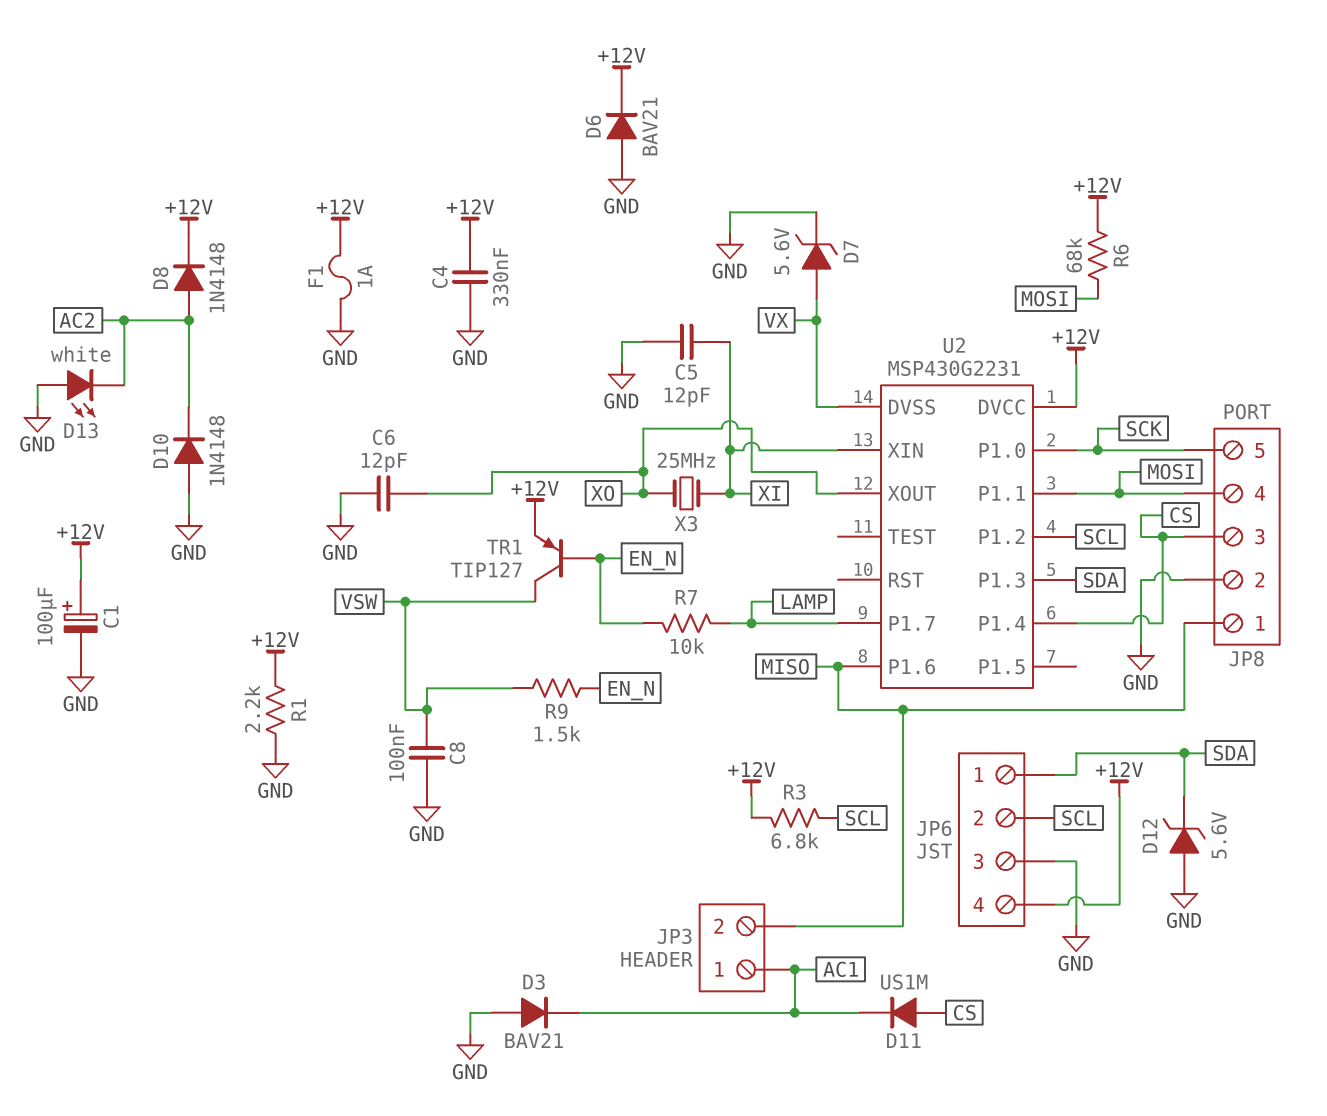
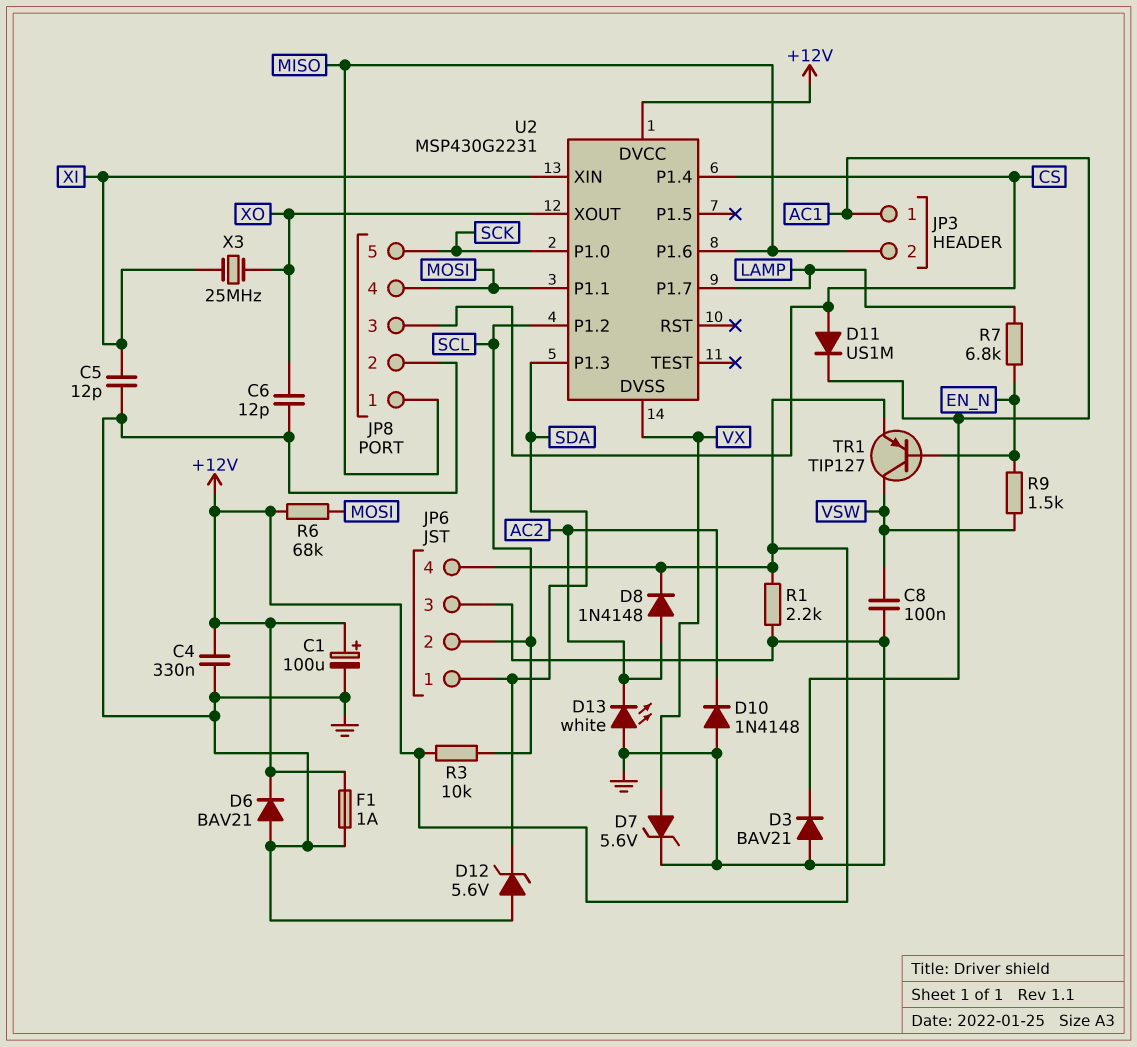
R3: 6.8k (+12V, SCL) -> 10k (+12V, SCL)
R7: 10k (EN_N, LAMP) -> 6.8k (EN_N, LAMP)

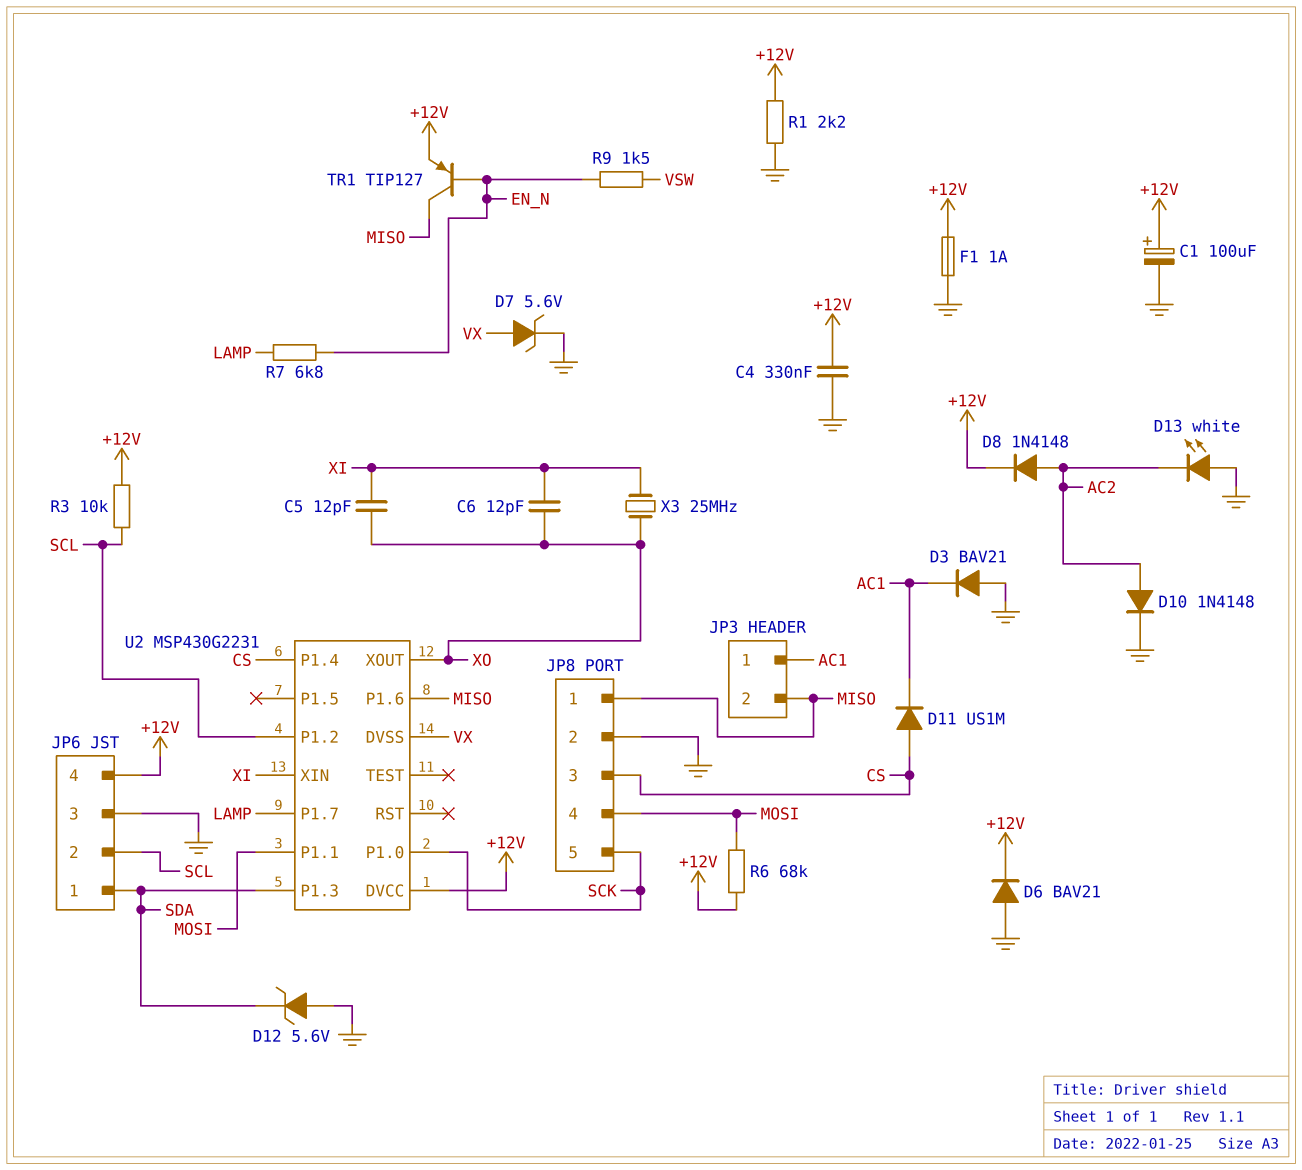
C5: 12pF (GND, XI) -> 12pF (XI, XO)
C6: 12pF (GND, XO) -> 12pF (XI, XO)
C8: 100nF (GND, VSW) -> none
D10: diode 1N4148 (A GND, K AC2) -> diode 1N4148 (A AC2, K GND)
TR1: PNP TIP127 (B EN_N, C VSW, E +12V) -> PNP TIP127 (B EN_N, C MISO, E +12V)

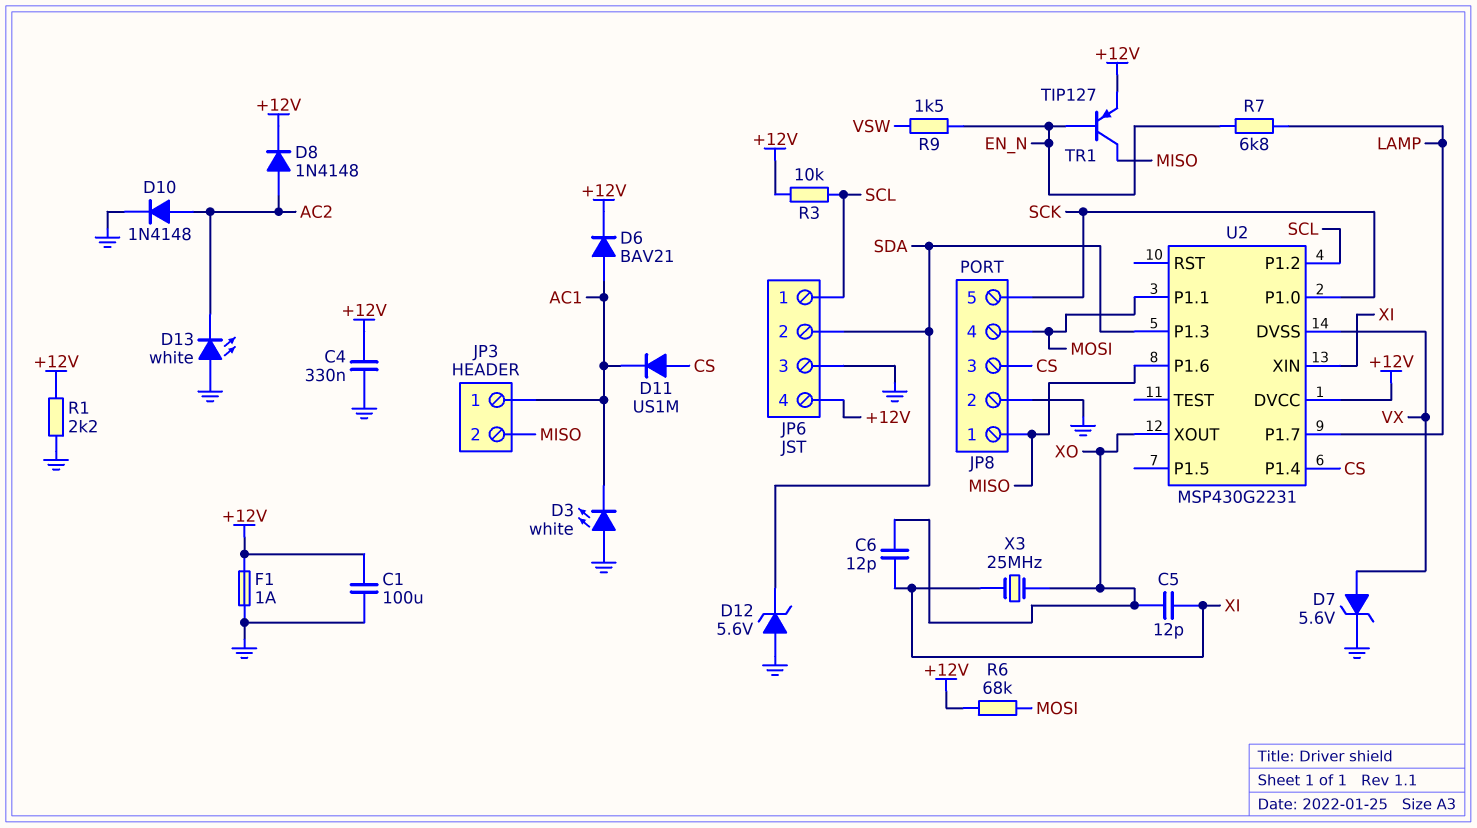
C1: 100uF (plus +12V, minus GND) -> 100uF (+12V, GND)
D3: diode BAV21 (A GND, K AC1) -> LED white (A GND, K AC1)
D6: diode BAV21 (A GND, K +12V) -> diode BAV21 (A AC1, K +12V)
JP6 pin 1: SDA -> SCL
JP6 pin 2: SCL -> SDA

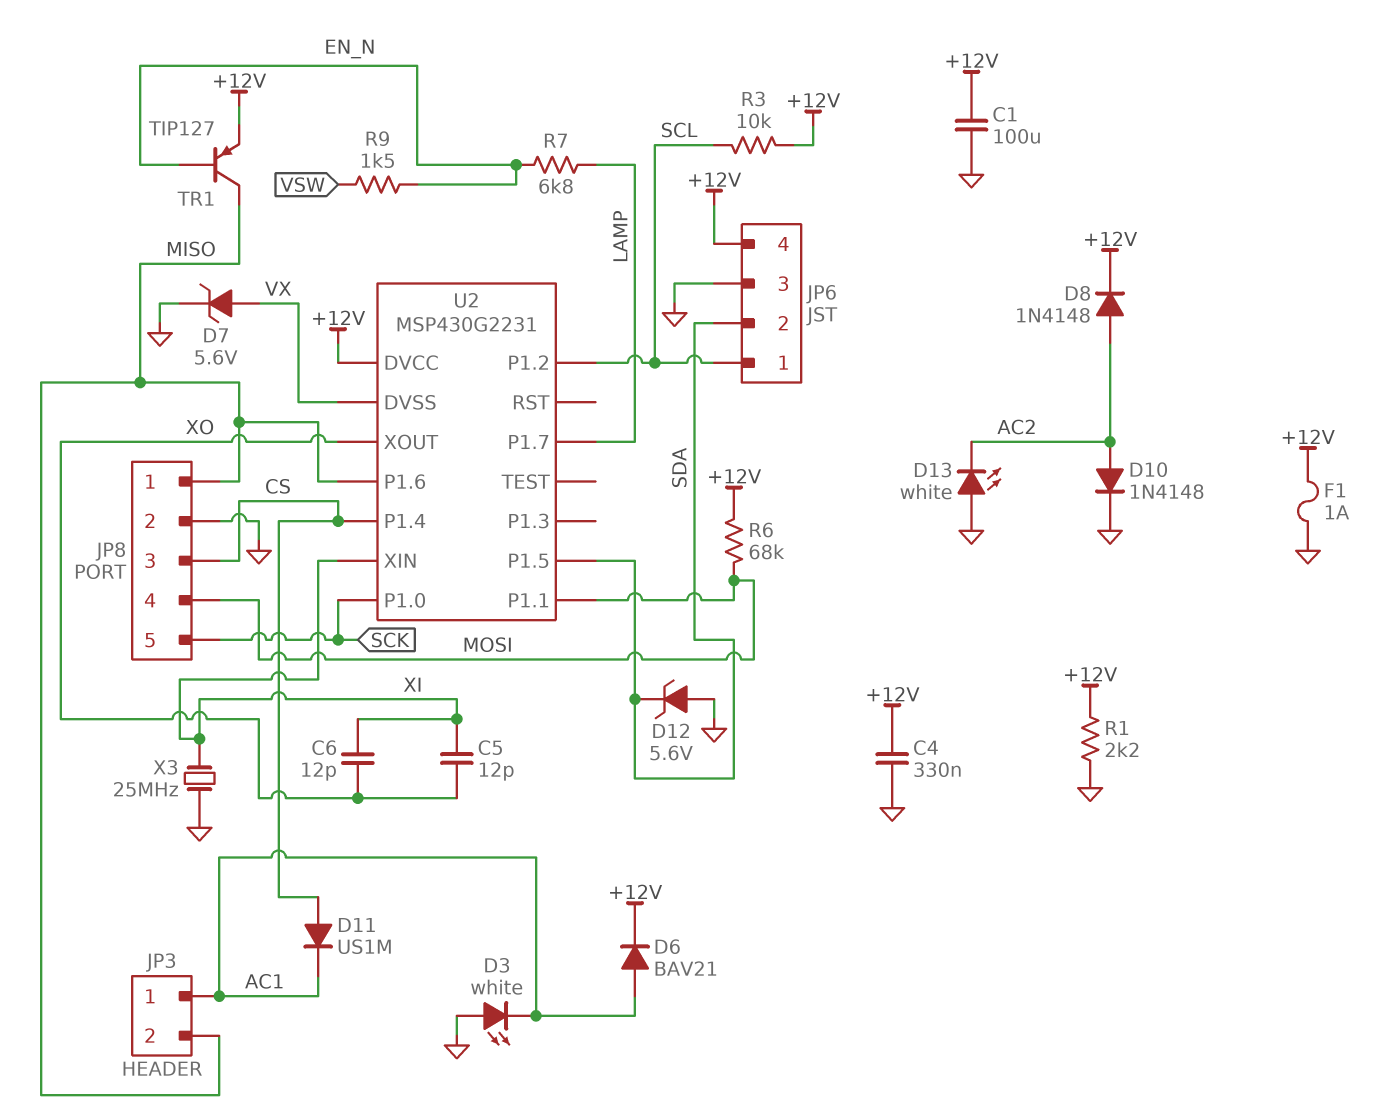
U2 pin P1.3: SDA -> none
U2 pin P1.5: none -> SDA
X3: 25MHz (XI, XO) -> 25MHz (GND, XI)

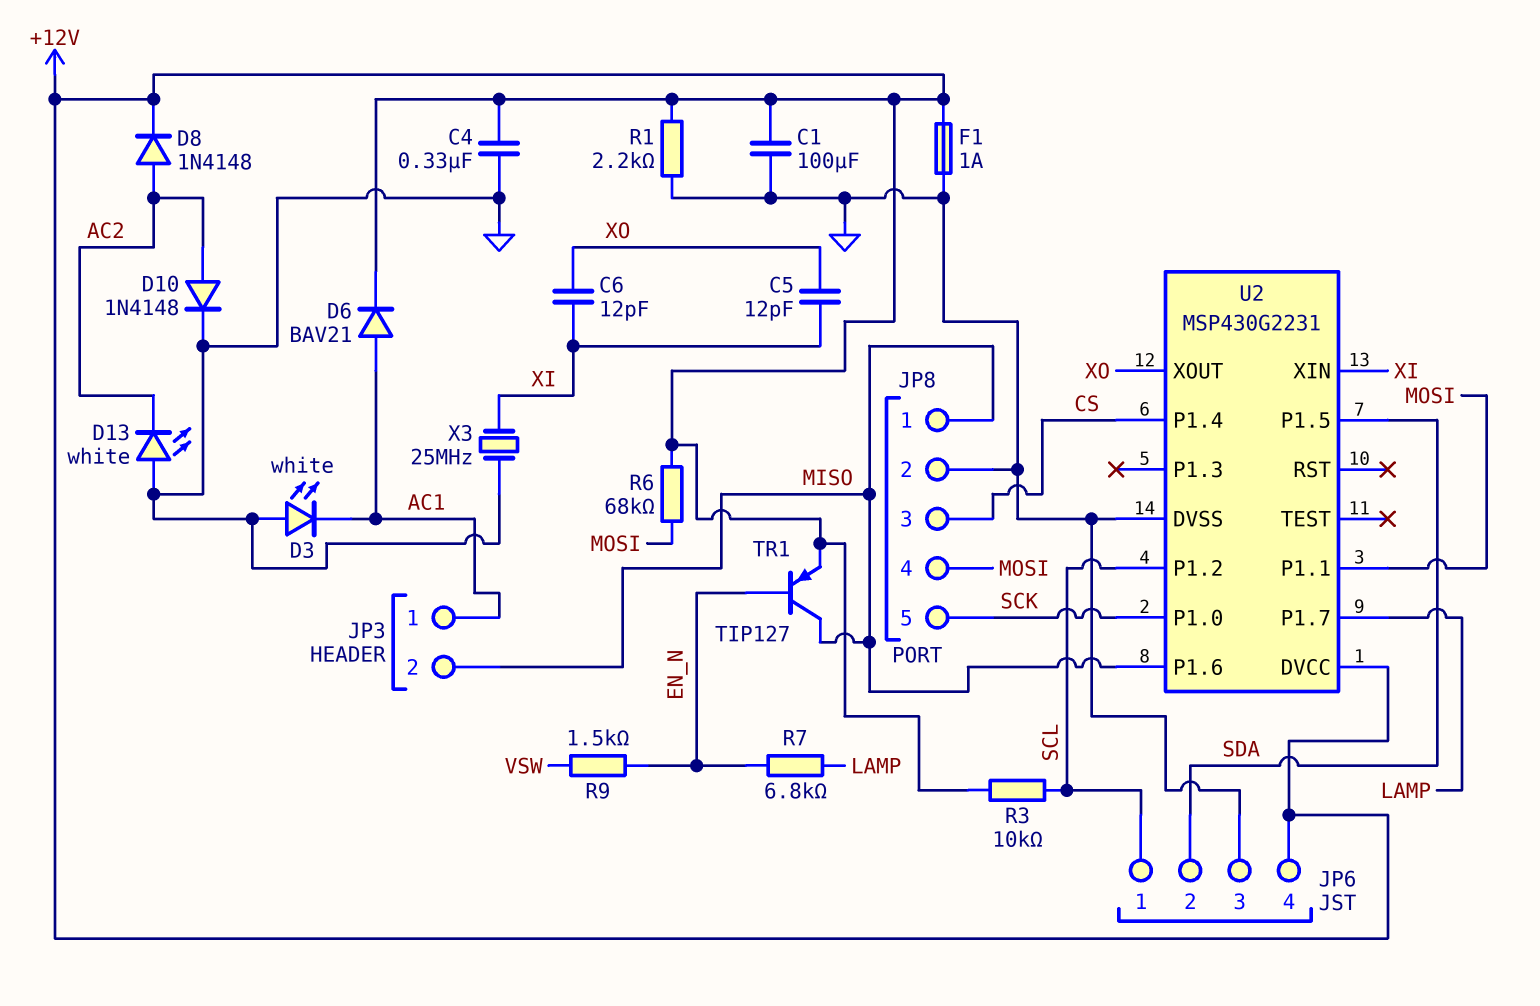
D7: zener 5.6V (A VX, K GND) -> none
D11: diode US1M (A CS, K AC1) -> none
D12: zener 5.6V (A GND, K SDA) -> none
U2 pin DVSS: VX -> GND

